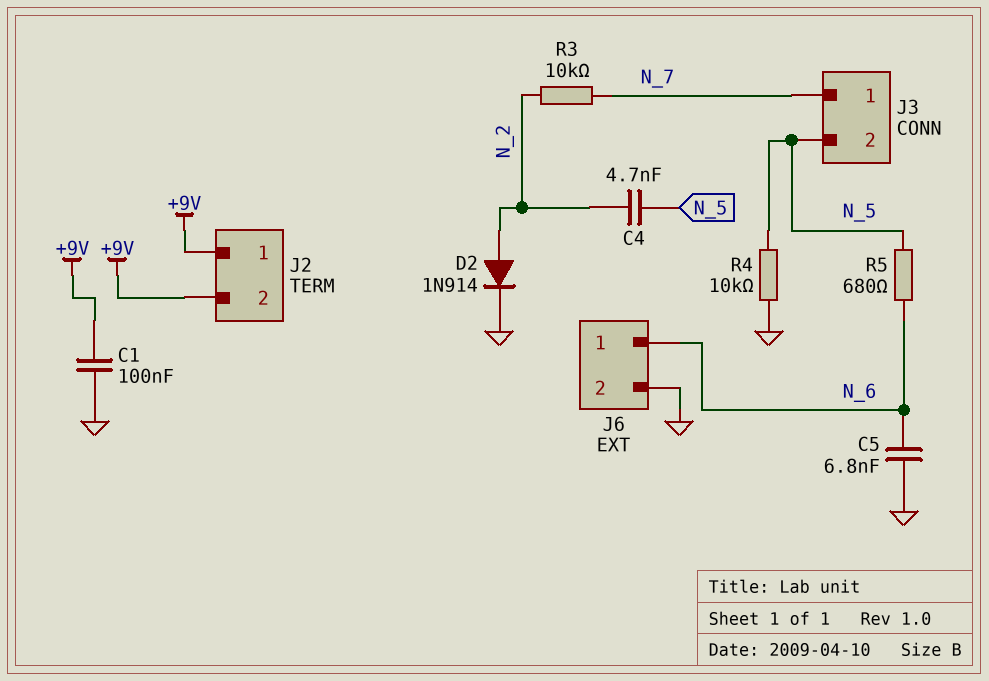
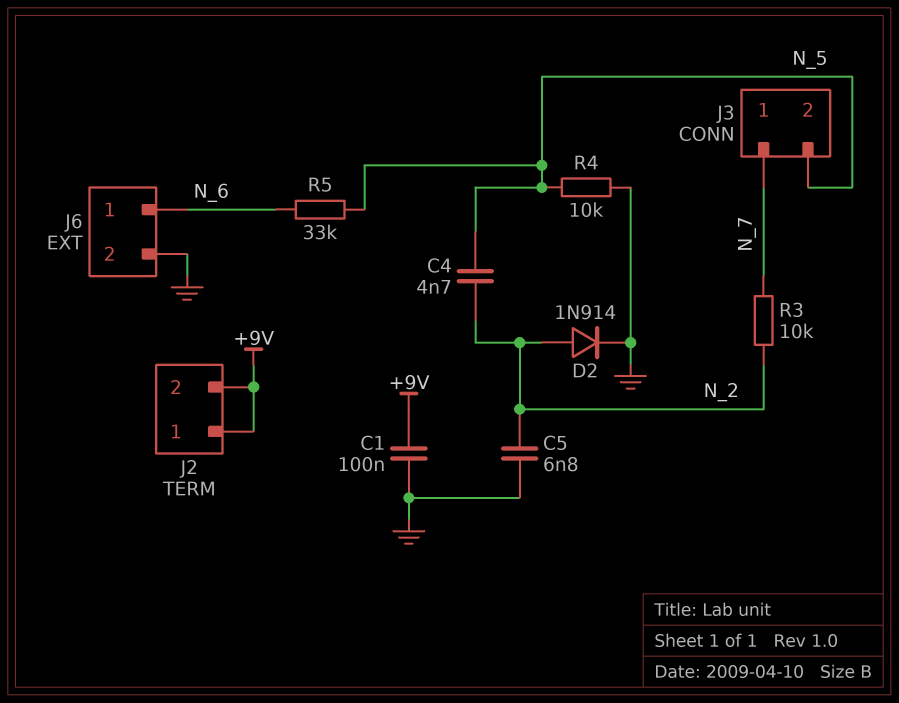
C5: 6.8nF (GND, N_6) -> 6.8nF (GND, N_2)
R5: 680 (N_5, N_6) -> 33k (N_5, N_6)

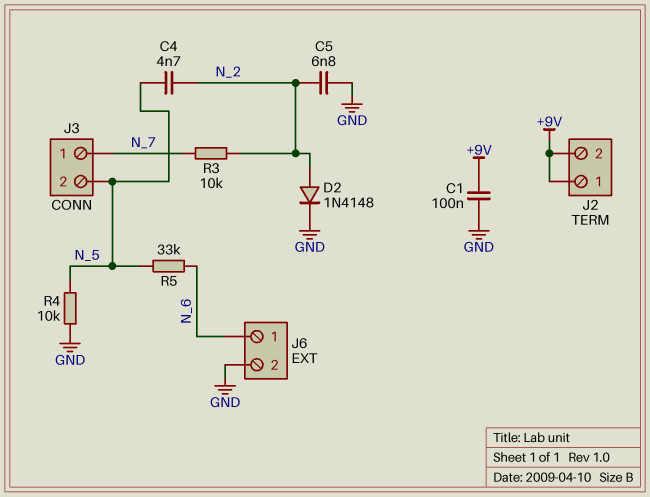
D2: diode 1N914 (A N_2, K GND) -> diode 1N4148 (A N_2, K GND)

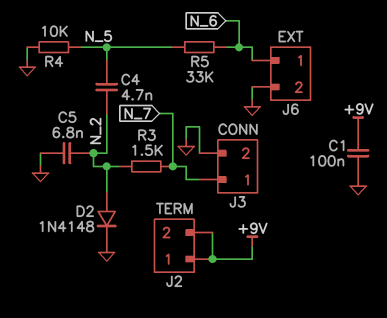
J3 pin 2: N_5 -> GND
R3: 10k (N_2, N_7) -> 1.5k (N_2, N_7)

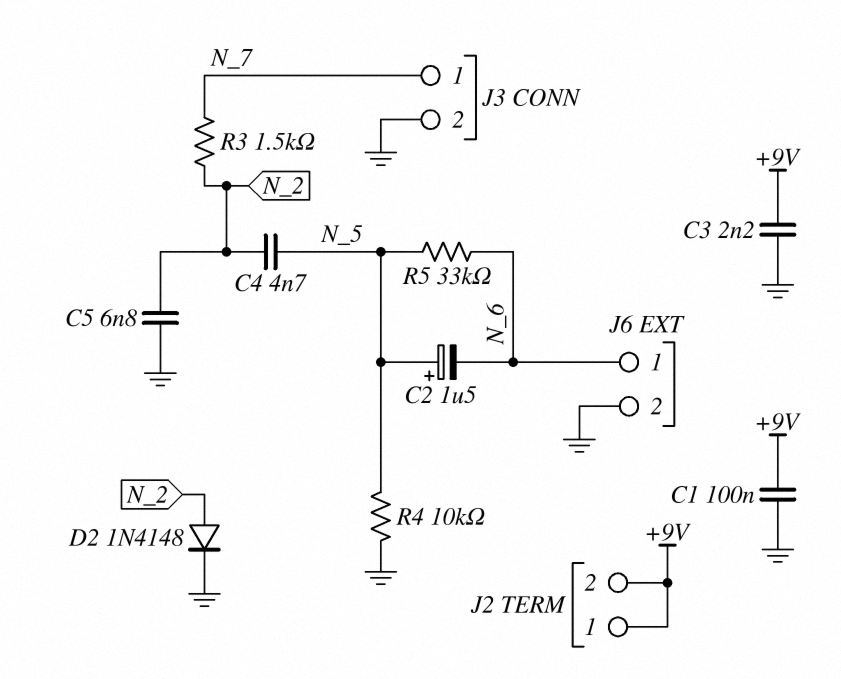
C2: none -> 1.5uF (plus N_5, minus N_6)
C3: none -> 2.2nF (+9V, GND)

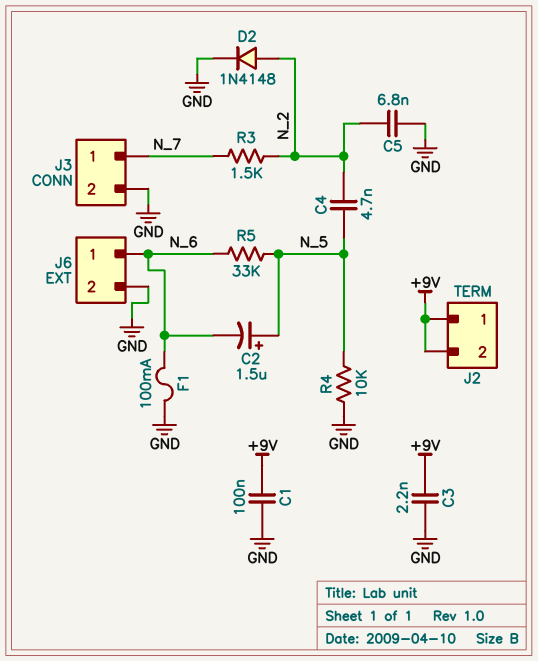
F1: none -> 100mA (GND, N_6)

